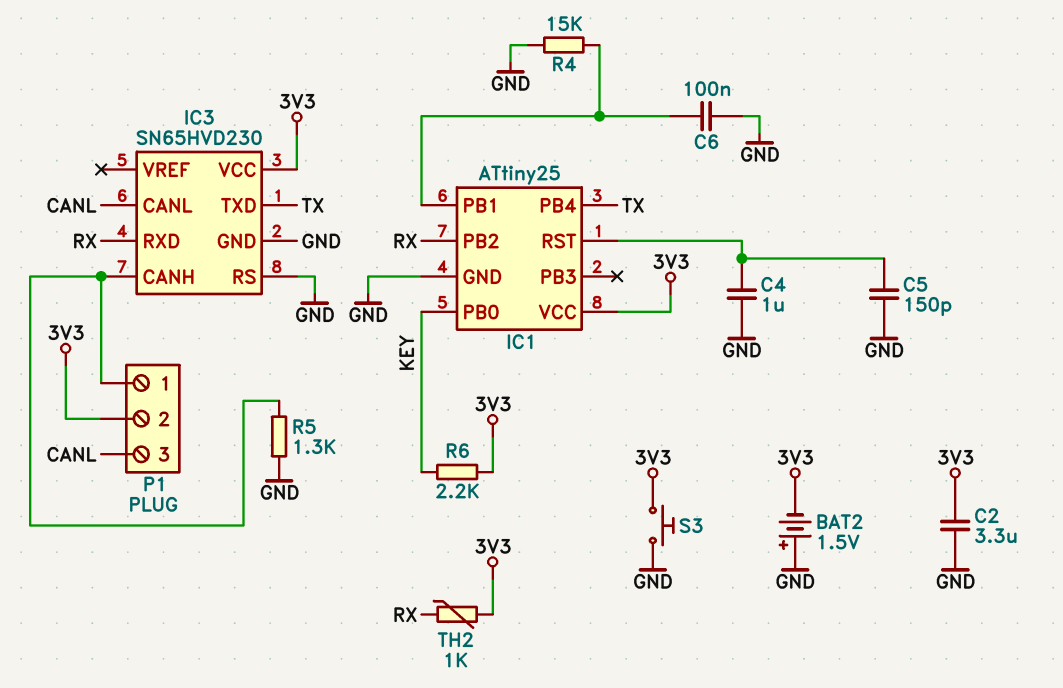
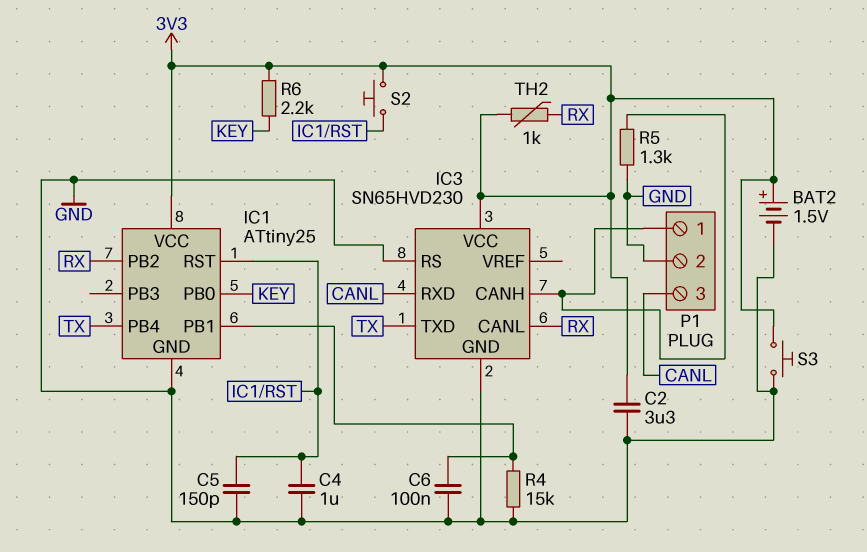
BAT2: 1.5V (plus GND, minus 3V3) -> 1.5V (plus 3V3, minus GND)
IC3 pin CANL: CANL -> RX
IC3 pin RXD: RX -> CANL
P1 pin 2: 3V3 -> GND
S2: none -> button (3V3, IC1/RST)

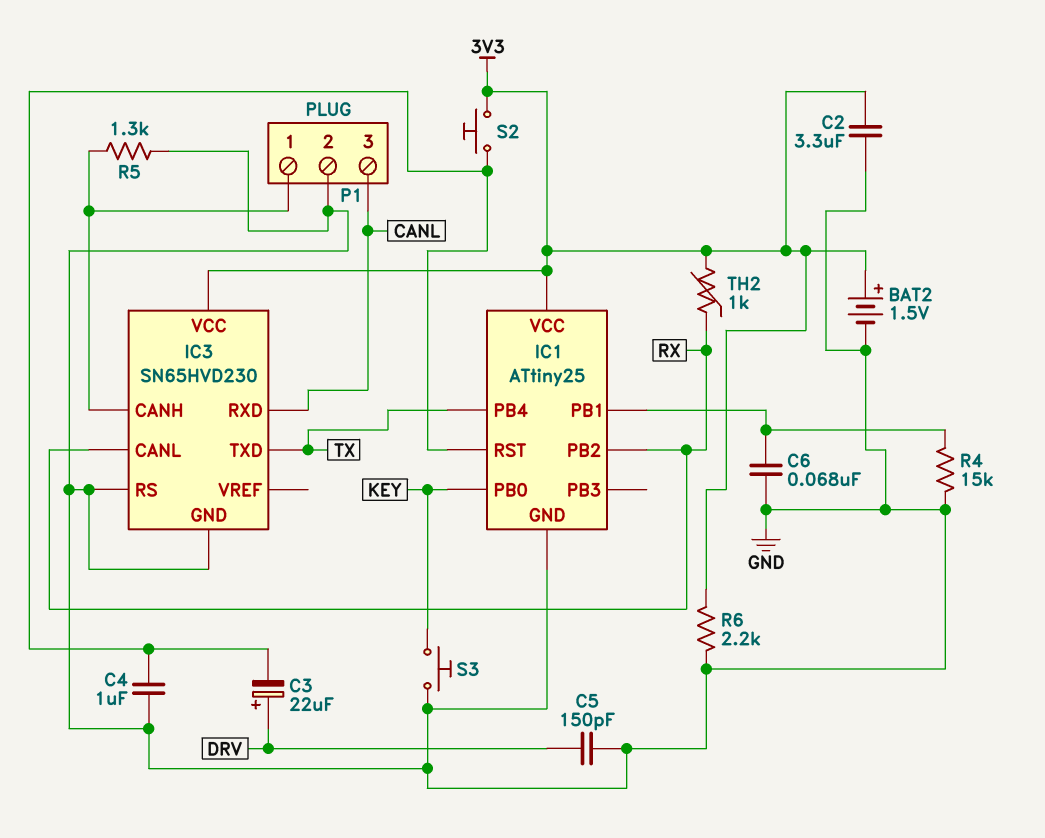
C3: none -> 22uF (plus DRV, minus IC1/RST)
C5: 150pF (GND, IC1/RST) -> 150pF (DRV, GND)
C6: 100nF (GND, IC1/PB1) -> 68nF (GND, IC1/PB1)
R6: 2.2k (3V3, KEY) -> 2.2k (3V3, GND)
S3: button (3V3, GND) -> button (GND, KEY)

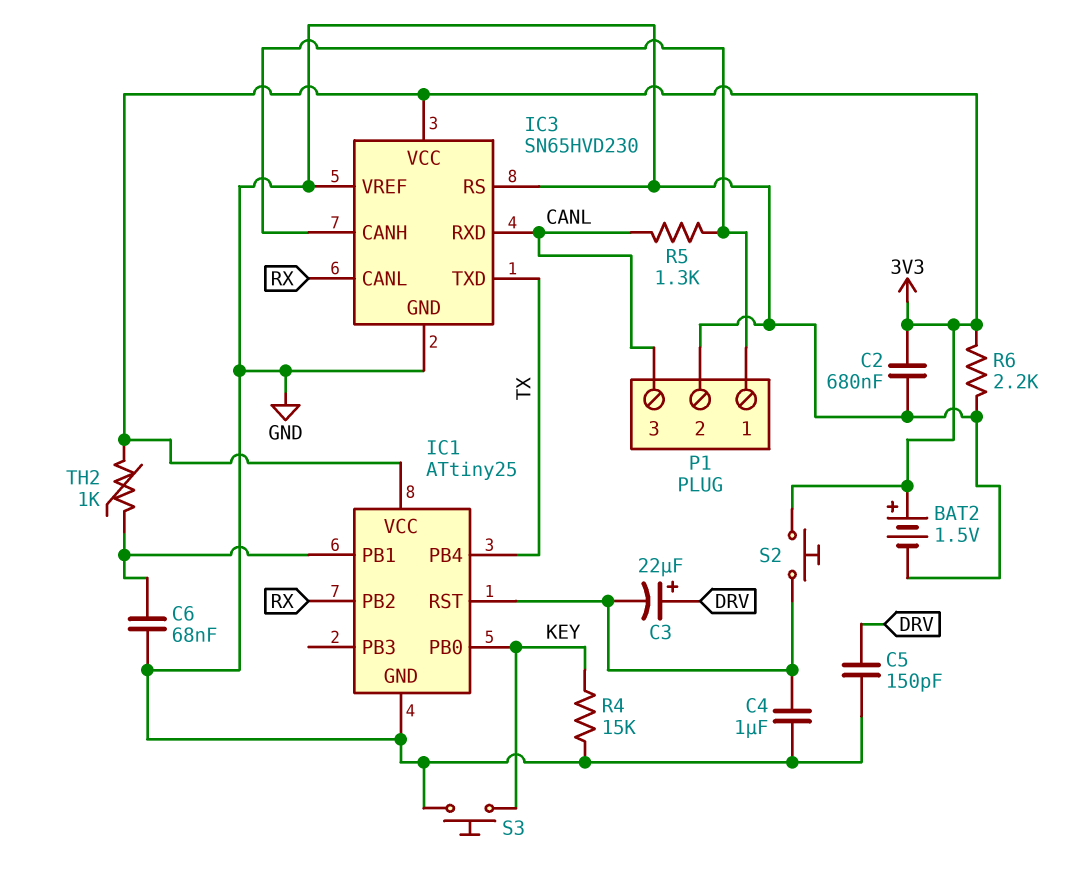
C2: 3.3uF (3V3, GND) -> 680nF (3V3, GND)
IC3 pin VREF: none -> GND
R4: 15k (GND, IC1/PB1) -> 15k (GND, KEY)
R5: 1.3k (GND, IC3/CANH) -> 1.3k (CANL, IC3/CANH)
TH2: 1k (3V3, RX) -> 1k (3V3, IC1/PB1)

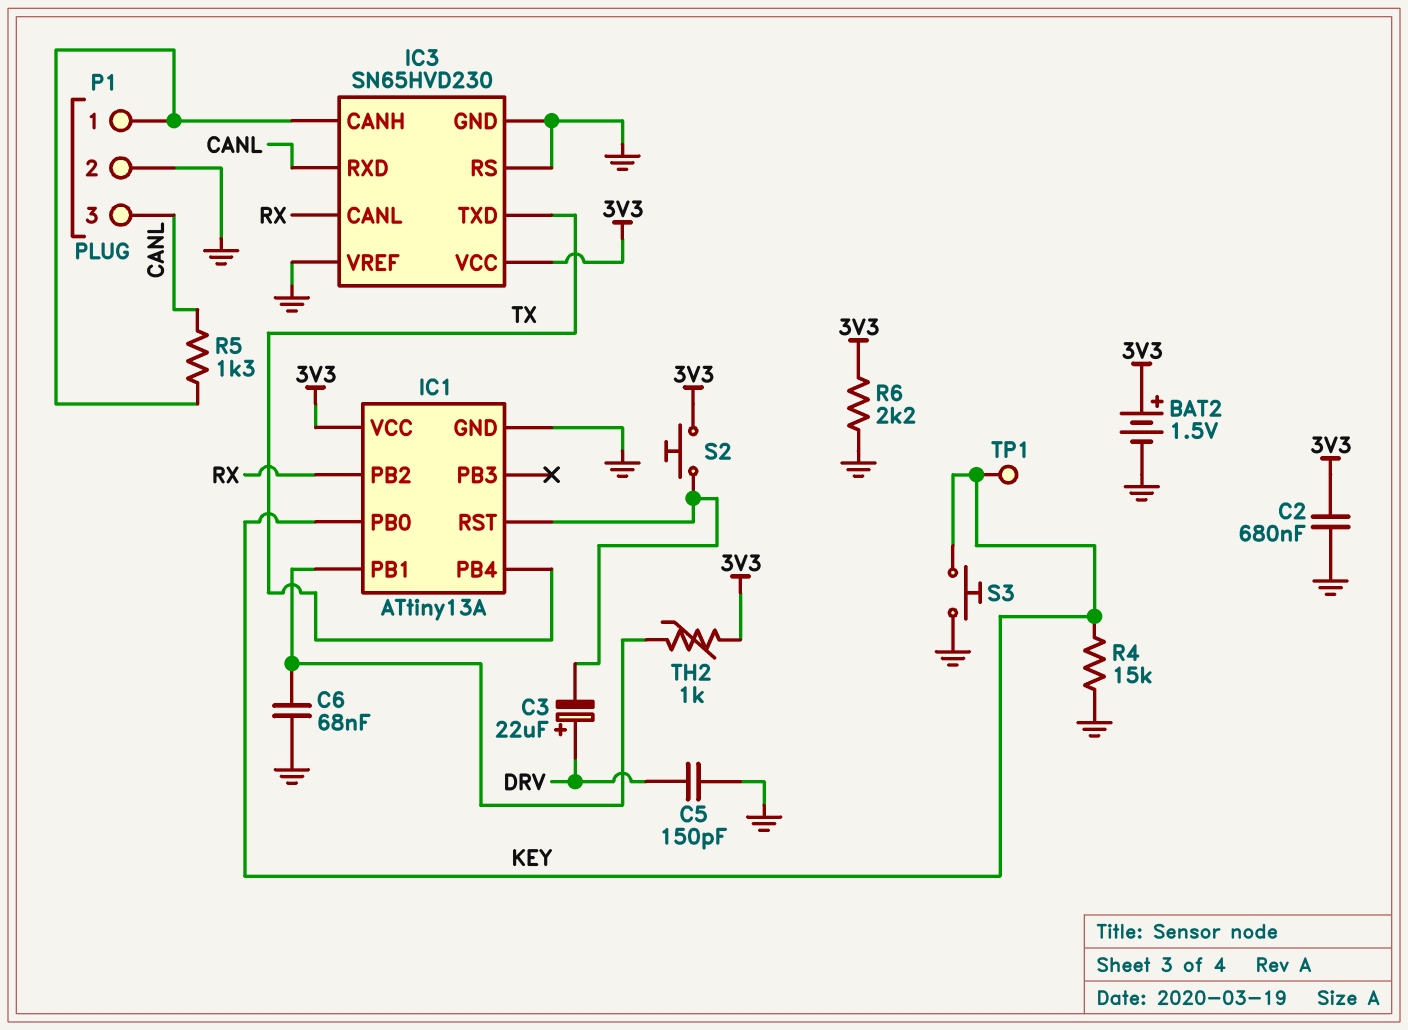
C4: 1uF (GND, IC1/RST) -> none
IC1: ATtiny25 -> ATtiny13A
TP1: none -> test point (KEY)

